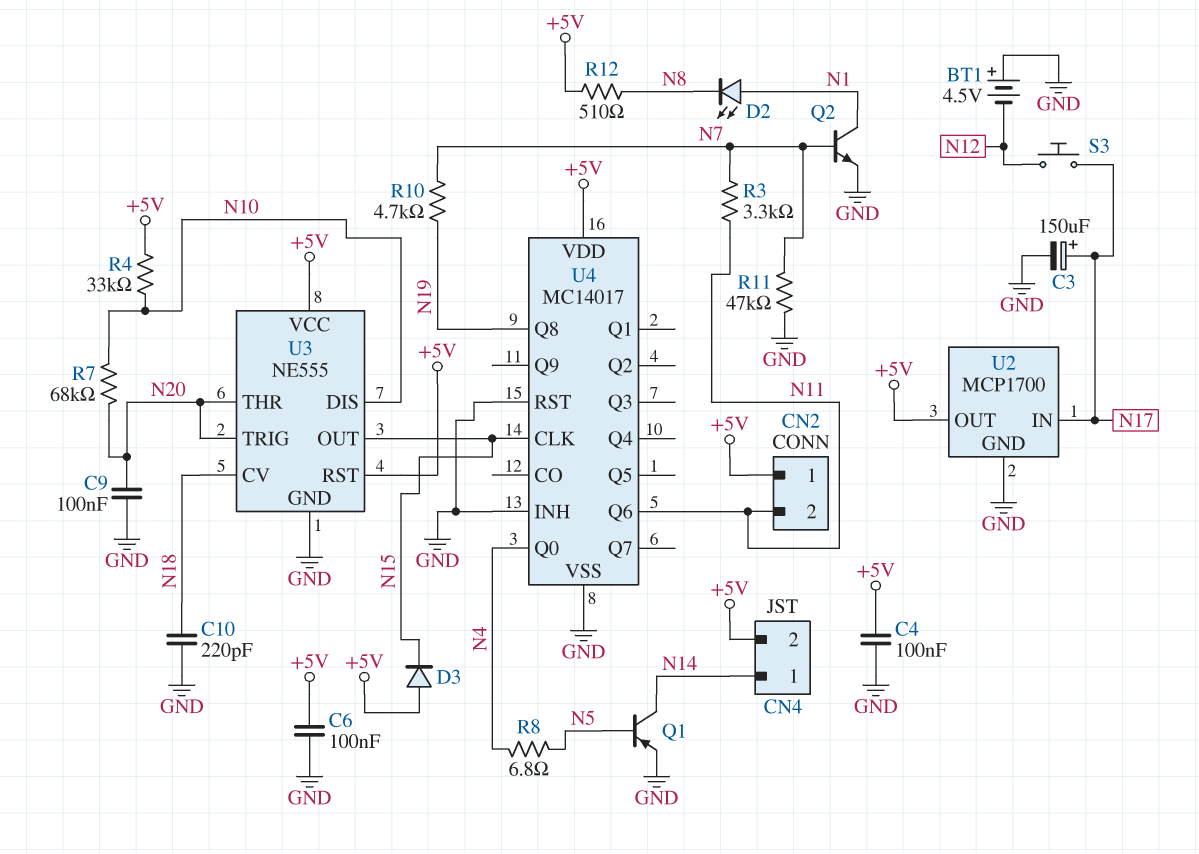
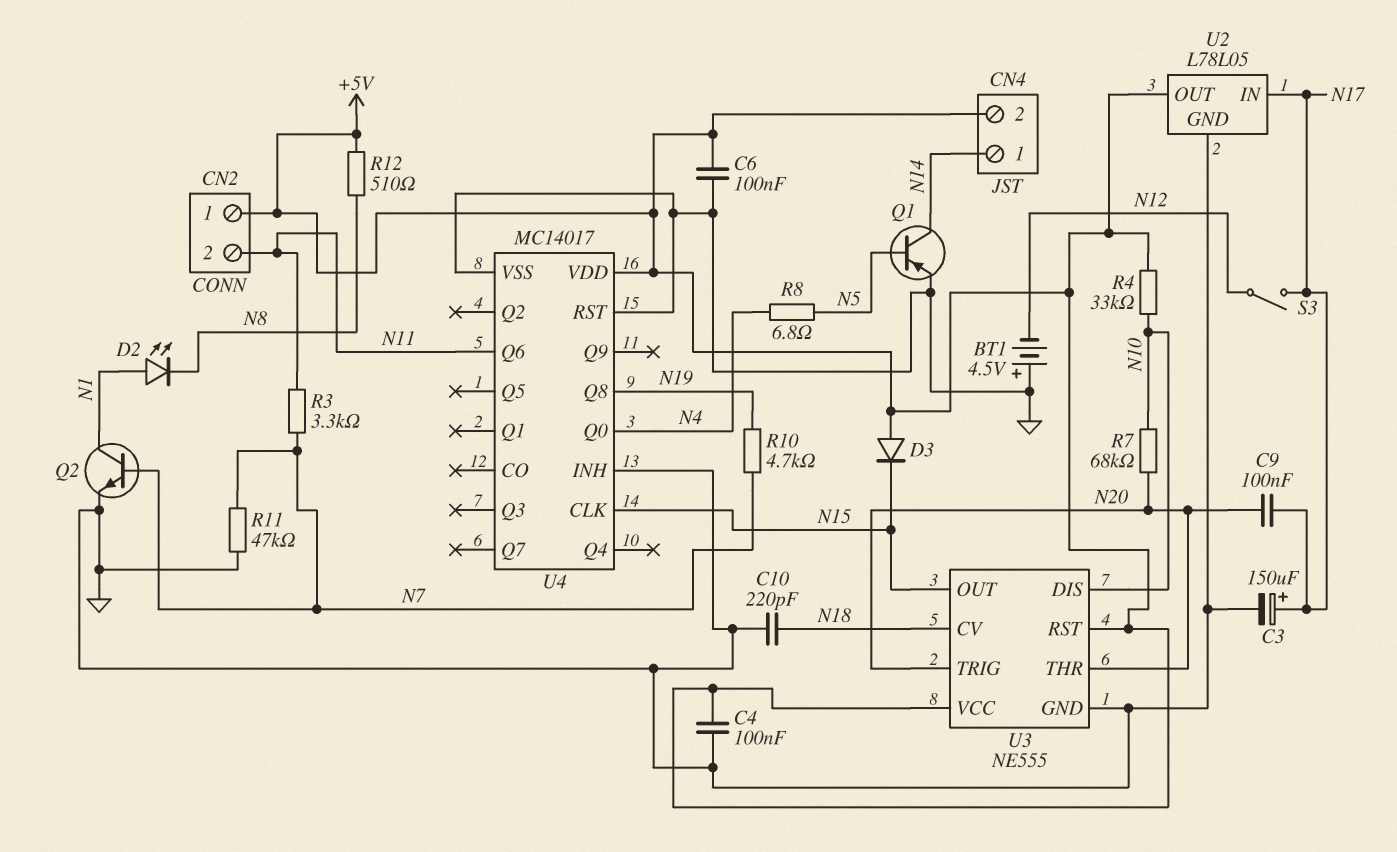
C9: 100nF (GND, N20) -> 100nF (N17, N20)
S3: button (N12, N17) -> switch (N12, N17)
U2: MCP1700 -> L78L05

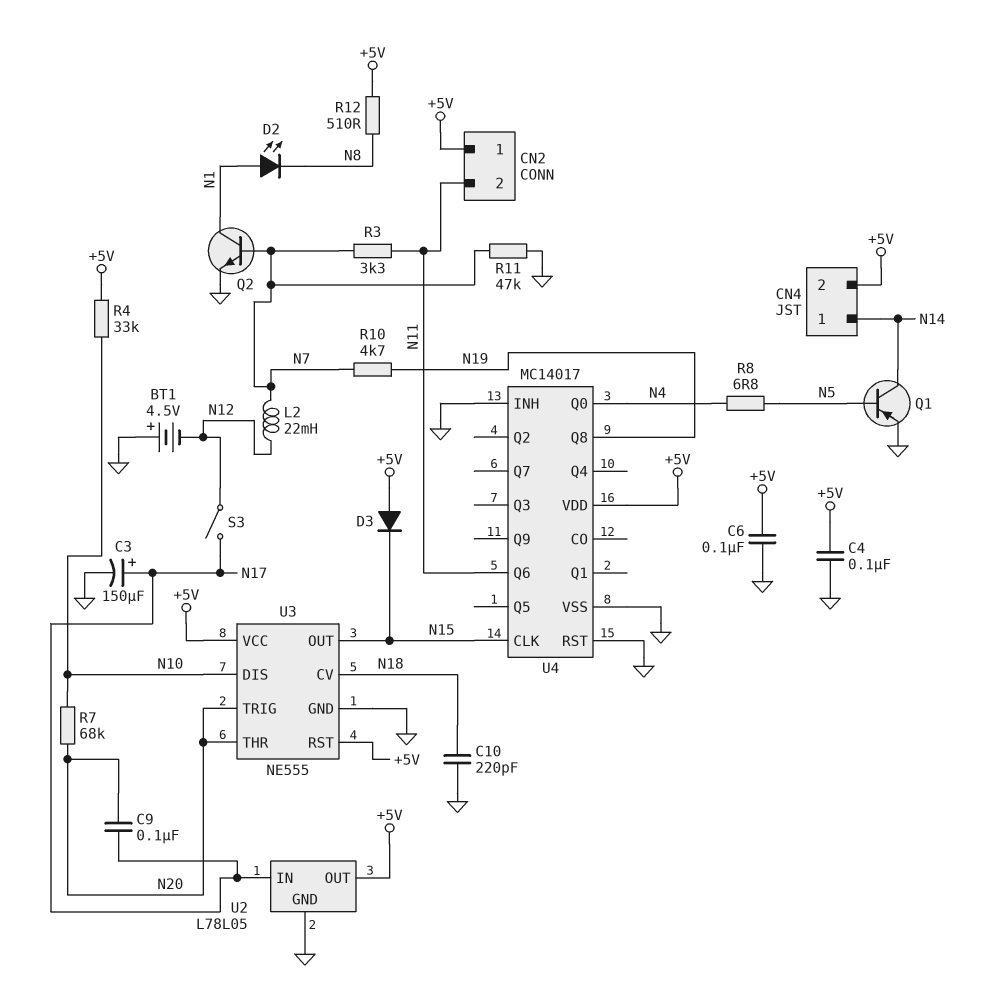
L2: none -> 22mH (N7, N12)

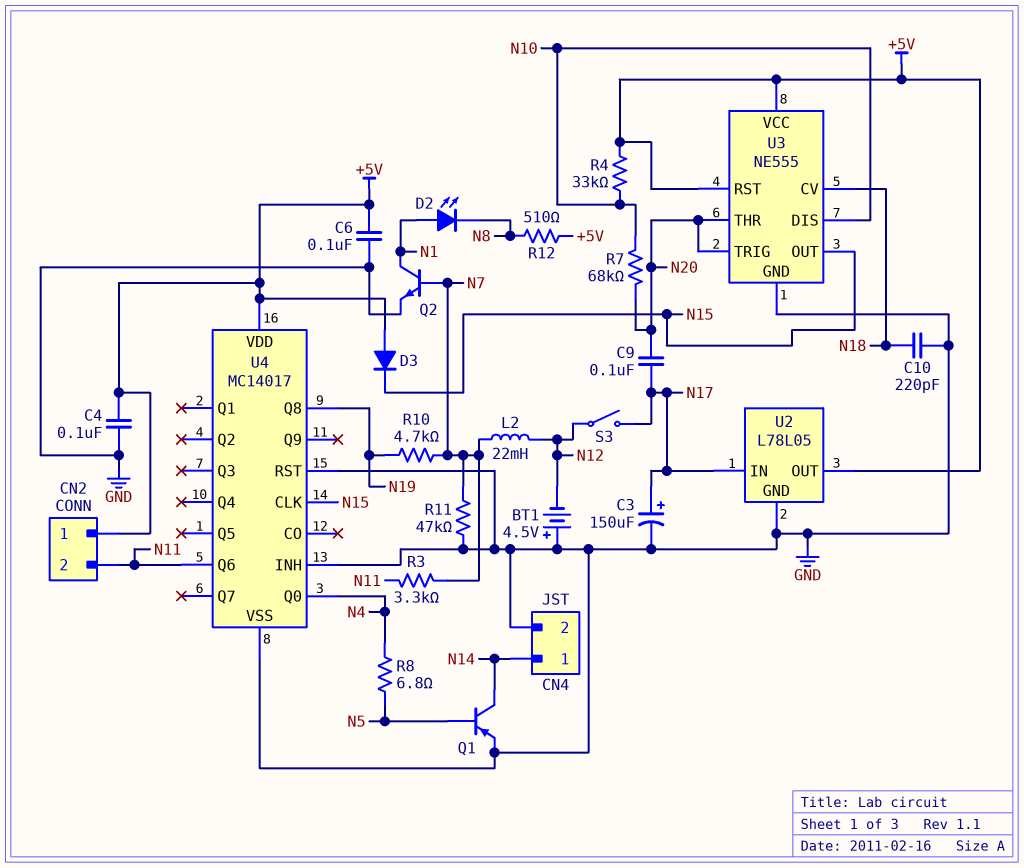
CN4 pin 2: +5V -> GND

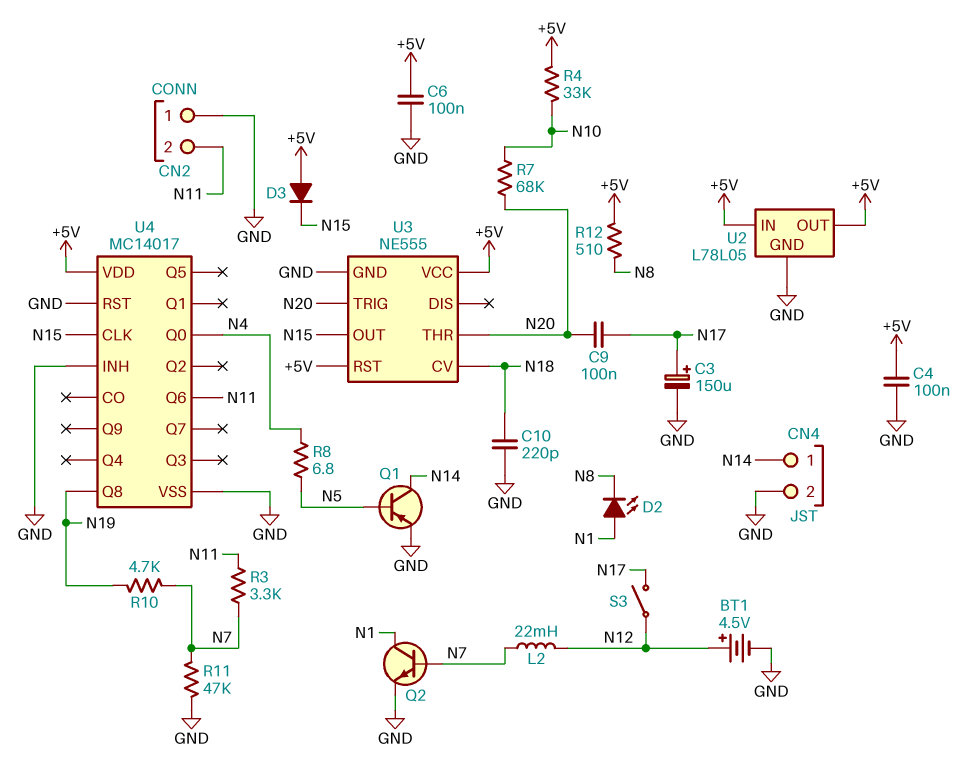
BT1: 4.5V (plus GND, minus N12) -> 4.5V (plus N12, minus GND)
CN2 pin 1: +5V -> GND
U2 pin IN: N17 -> +5V
U3 pin DIS: N10 -> none

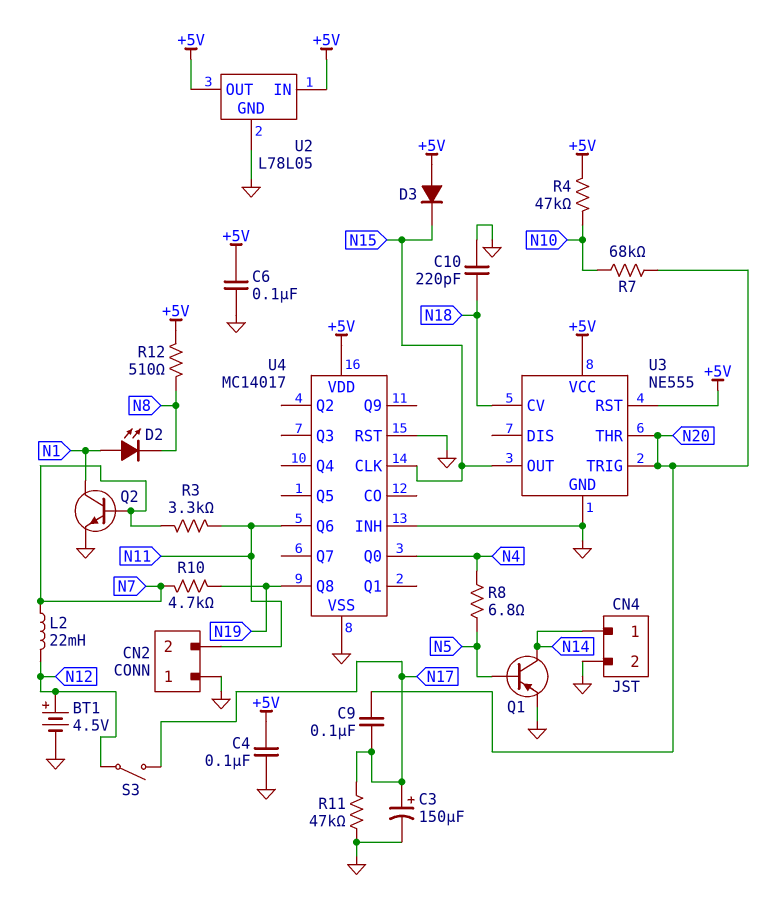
R4: 33k (+5V, N10) -> 47k (+5V, N10)
R11: 47k (GND, N7) -> 47k (GND, N17)

